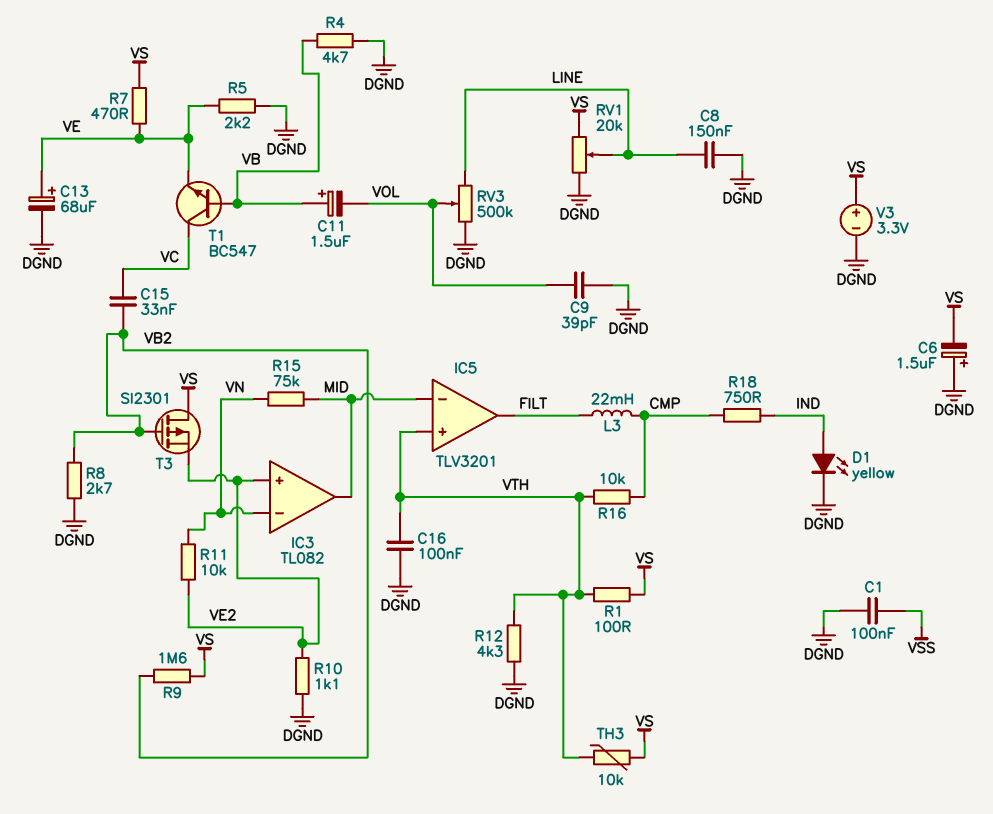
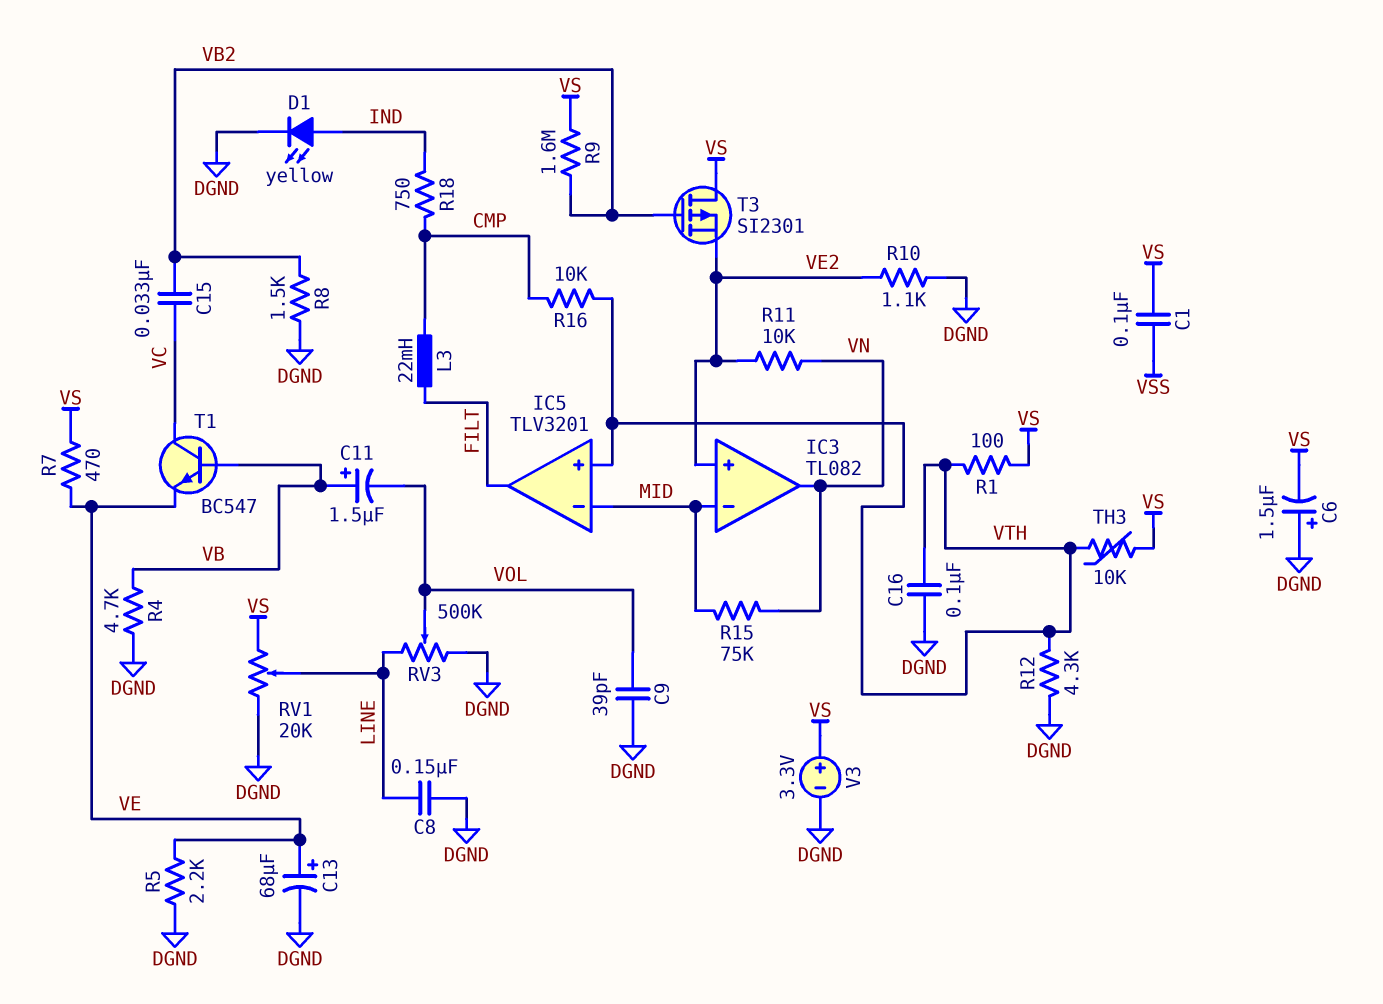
C1: 100nF (DGND, VSS) -> 100nF (VS, VSS)
IC3 pin in-: VN -> MID
IC3 pin out: MID -> VN
R8: 2.7k (DGND, VB2) -> 1.5k (DGND, VB2)

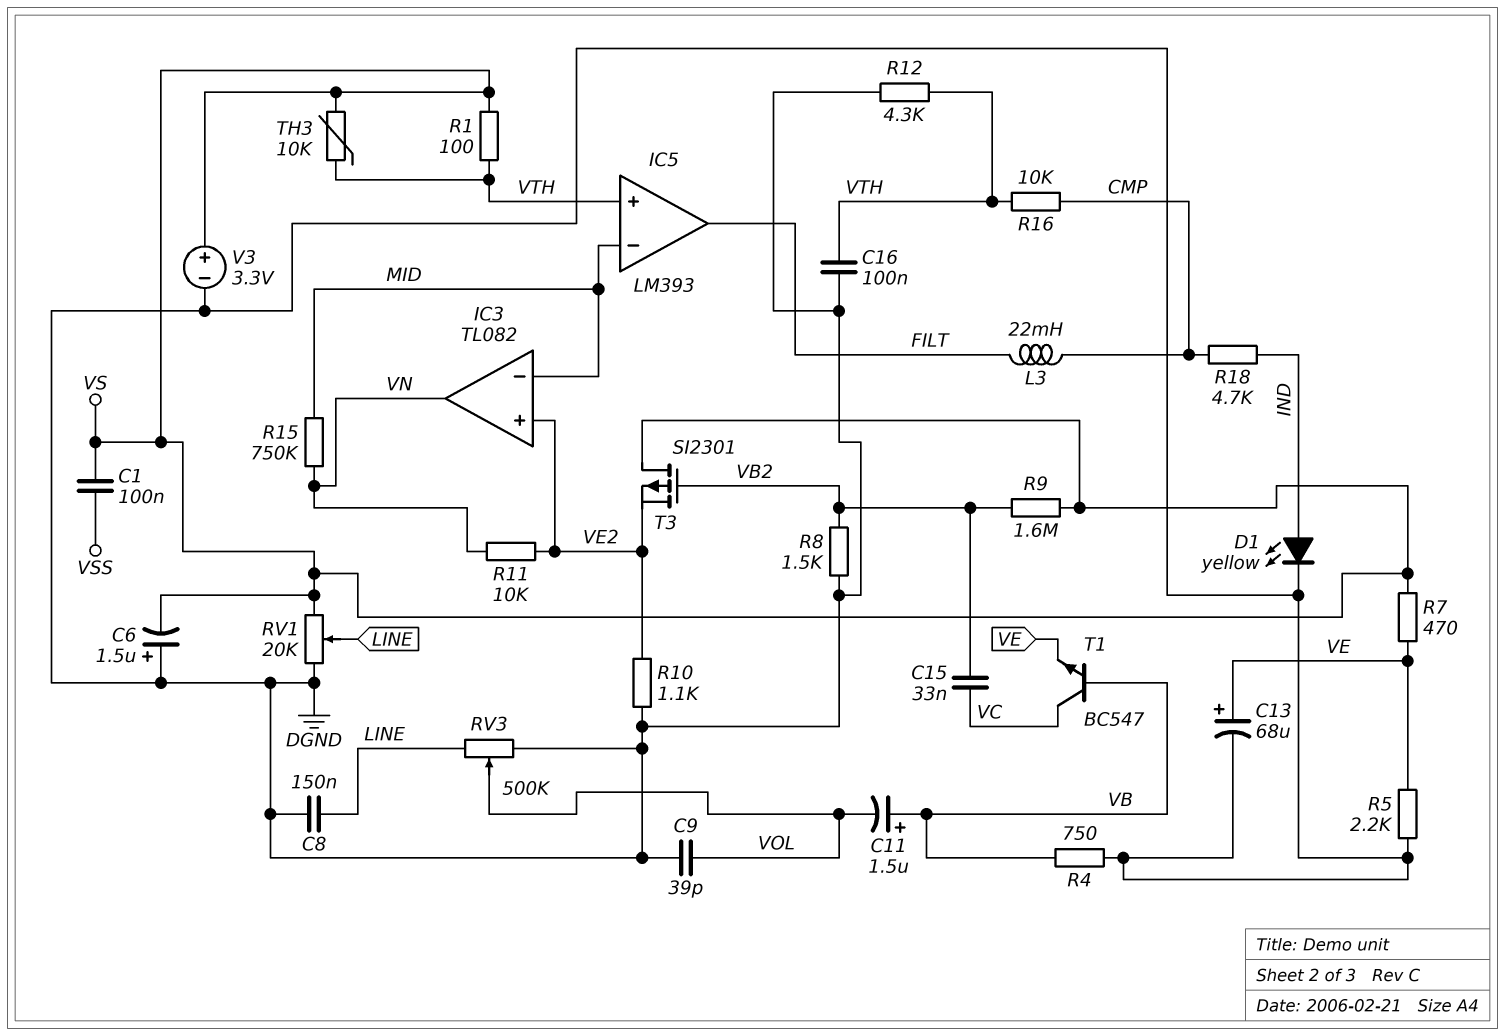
IC5: TLV3201 -> LM393
R4: 4.7k (DGND, VB) -> 750 (DGND, VB)
R15: 75k (MID, VN) -> 750k (MID, VN)
R18: 750 (CMP, IND) -> 4.7k (CMP, IND)

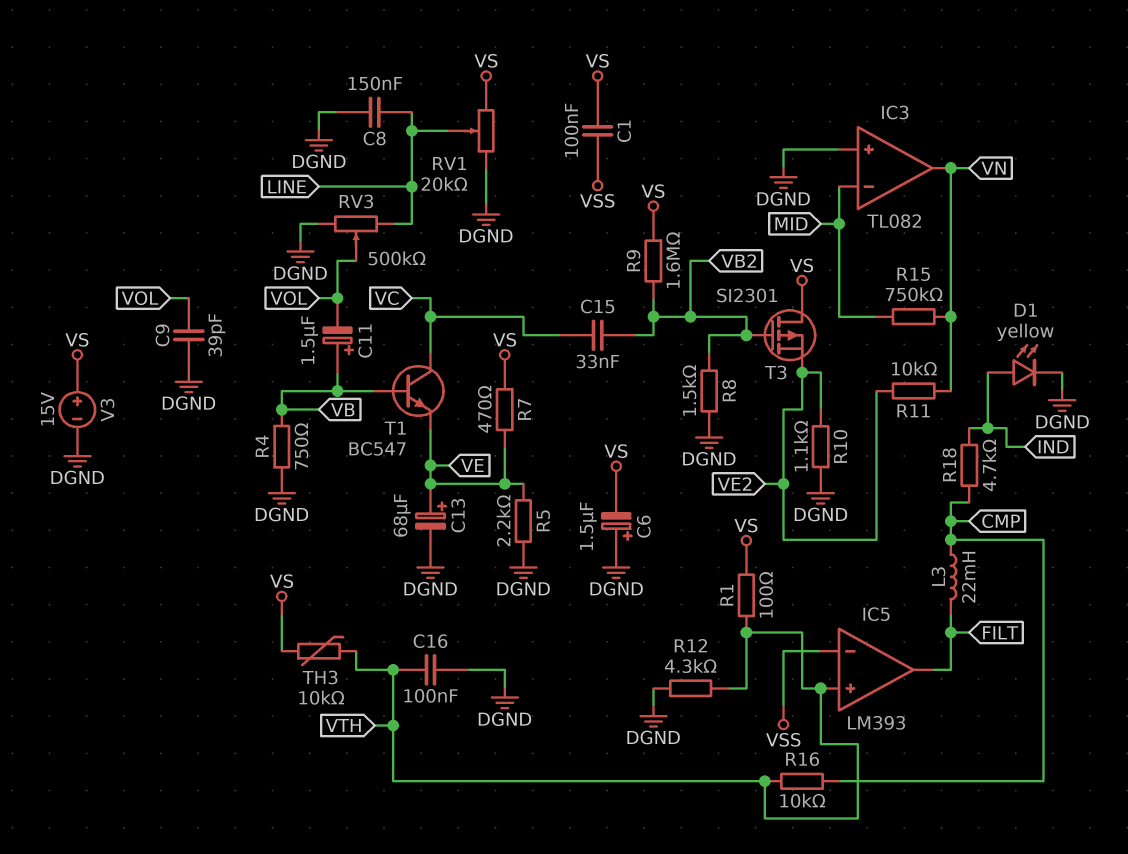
IC3 pin in+: VE2 -> DGND
IC5 pin in-: MID -> VSS
V3: 3.3V (plus VS, minus DGND) -> 15V (plus VS, minus DGND)

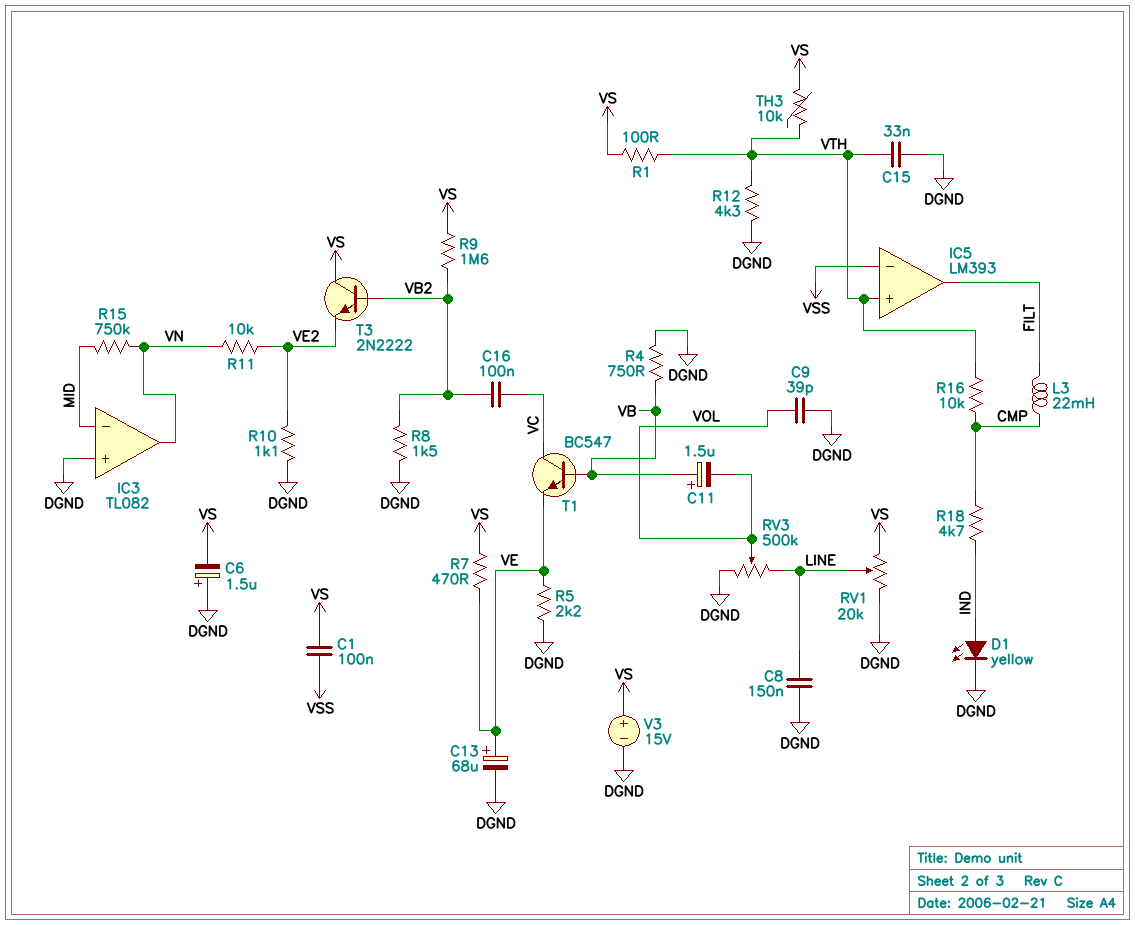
C15: 33nF (VB2, VC) -> 33nF (DGND, VTH)
C16: 100nF (DGND, VTH) -> 100nF (VB2, VC)
T3: PMOS SI2301 (G VB2, D VS, S VE2) -> NPN 2N2222 (B VB2, C VS, E VE2)

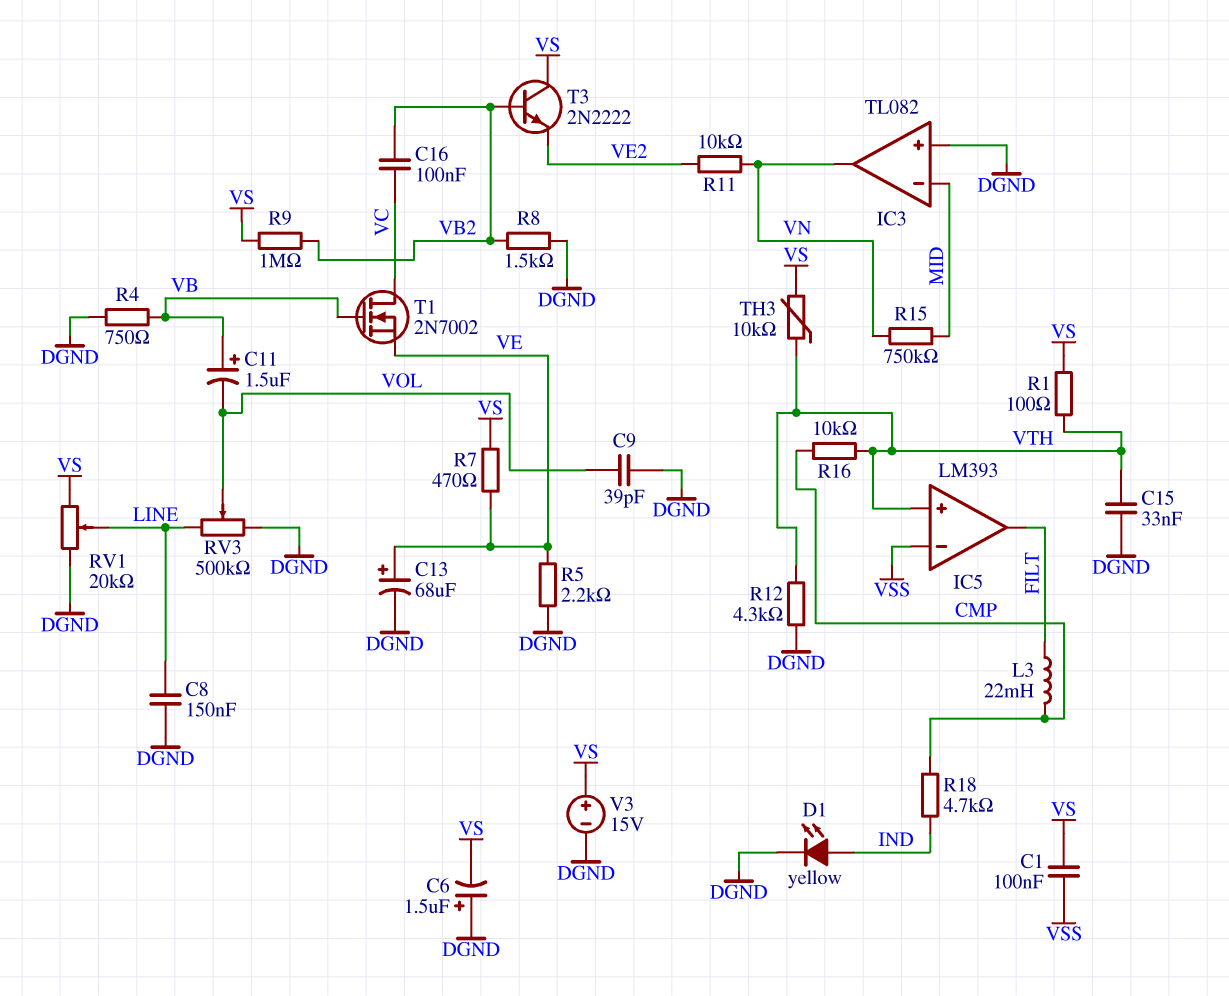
R9: 1.6M (VB2, VS) -> 1M (VB2, VS)
R10: 1.1k (DGND, VE2) -> none
T1: NPN BC547 (B VB, C VC, E VE) -> NMOS 2N7002 (G VB, D VC, S VE)

